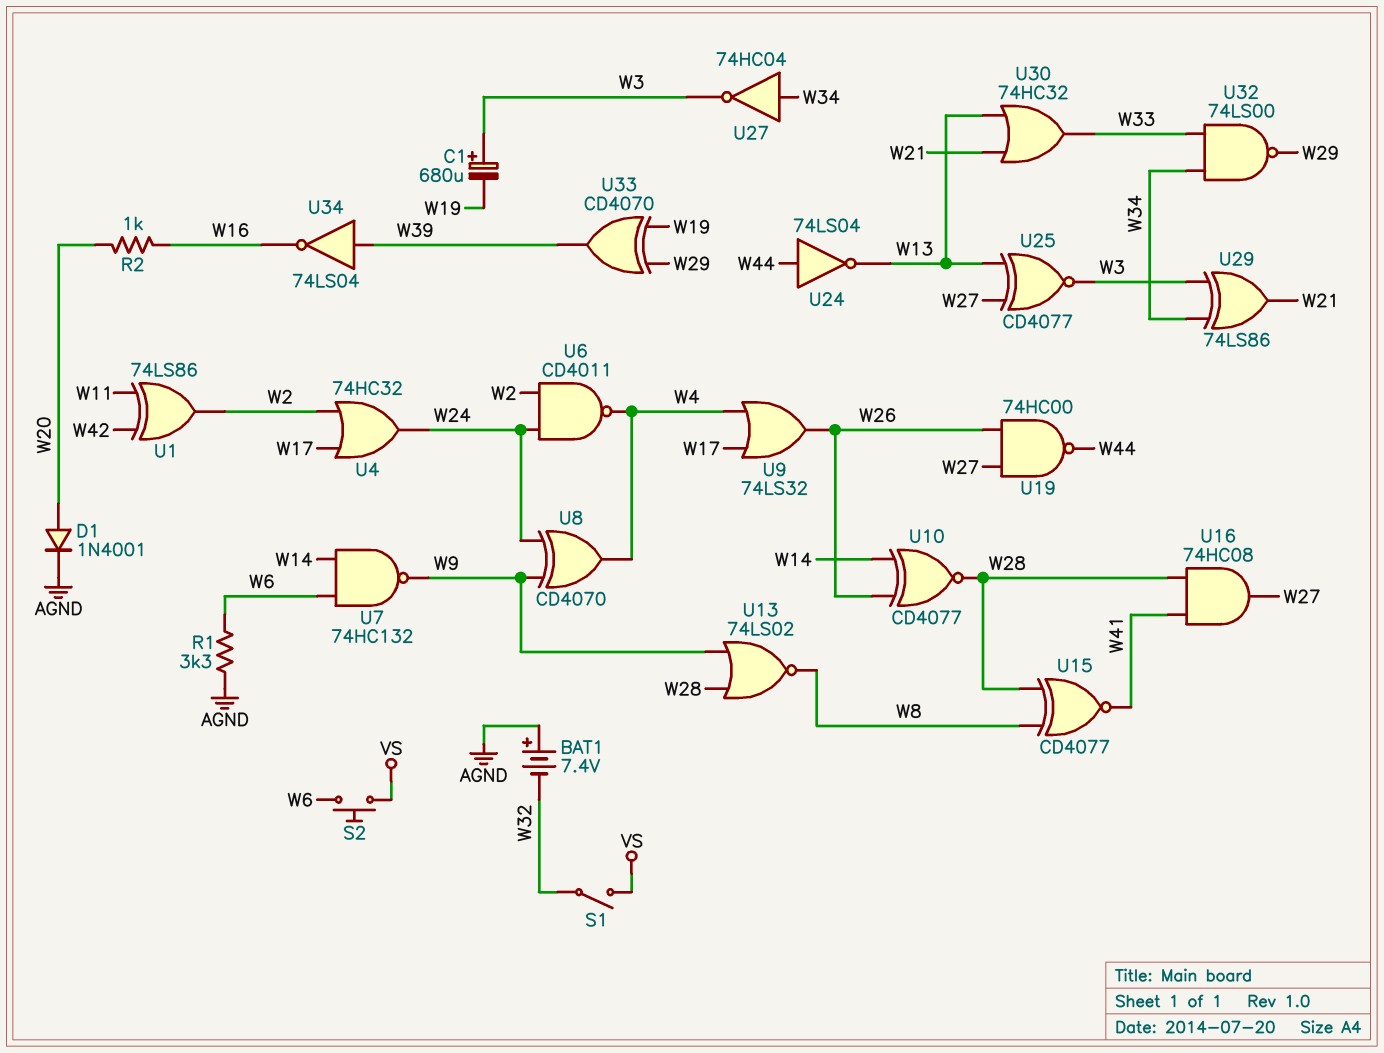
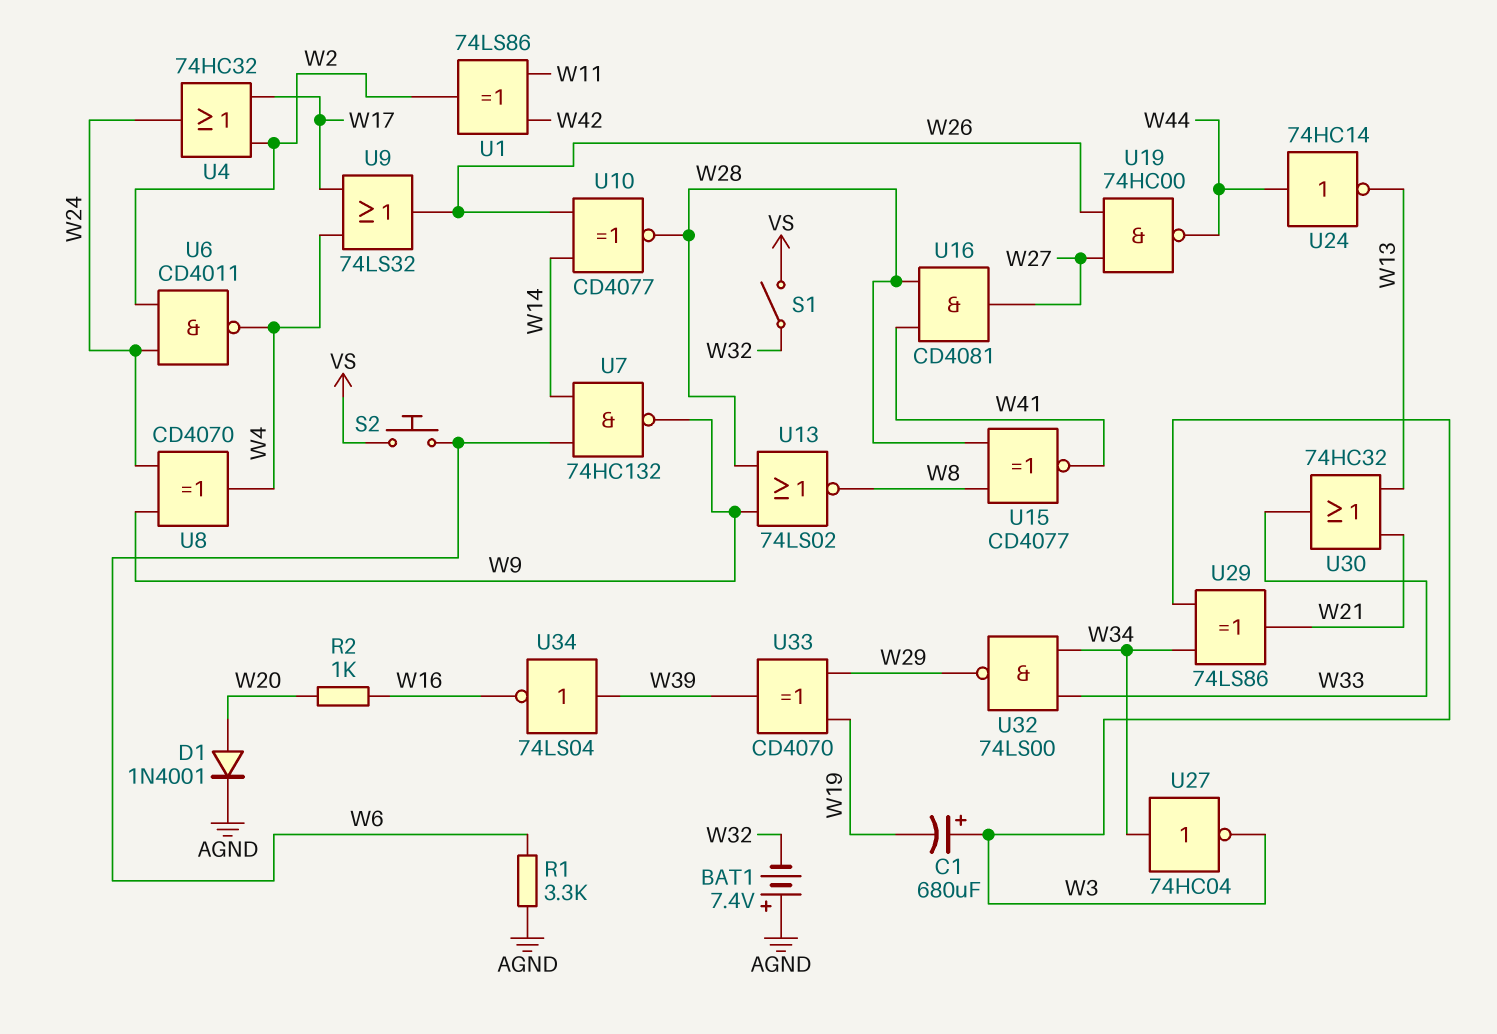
U16: AND 74HC08 (in W28, in W41, out W27) -> AND CD4081 (in W28, in W41, out W27)
U24: NOT 74LS04 (in W44, out W13) -> NOT 74HC14 (in W44, out W13)
U25: XNOR CD4077 (in W13, in W27, out W3) -> none

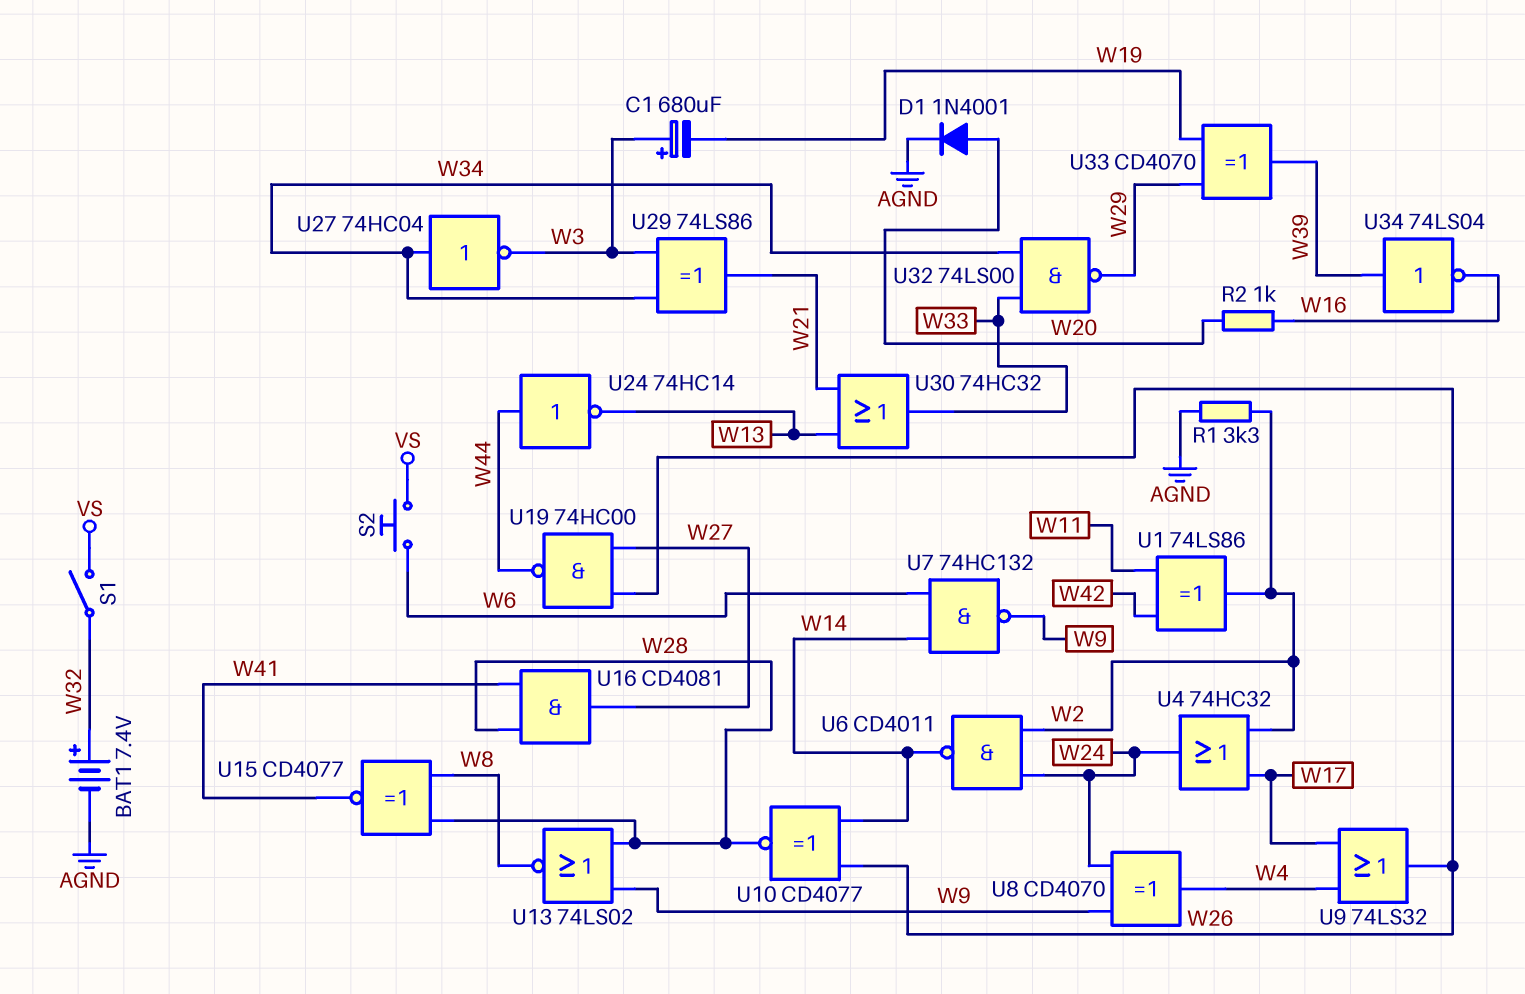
BAT1: 7.4V (plus AGND, minus W32) -> 7.4V (plus W32, minus AGND)
R1: 3.3k (AGND, W6) -> 3.3k (AGND, W2)
U6: NAND CD4011 (in W2, in W24, out W4) -> NAND CD4011 (in W2, in W24, out W14)

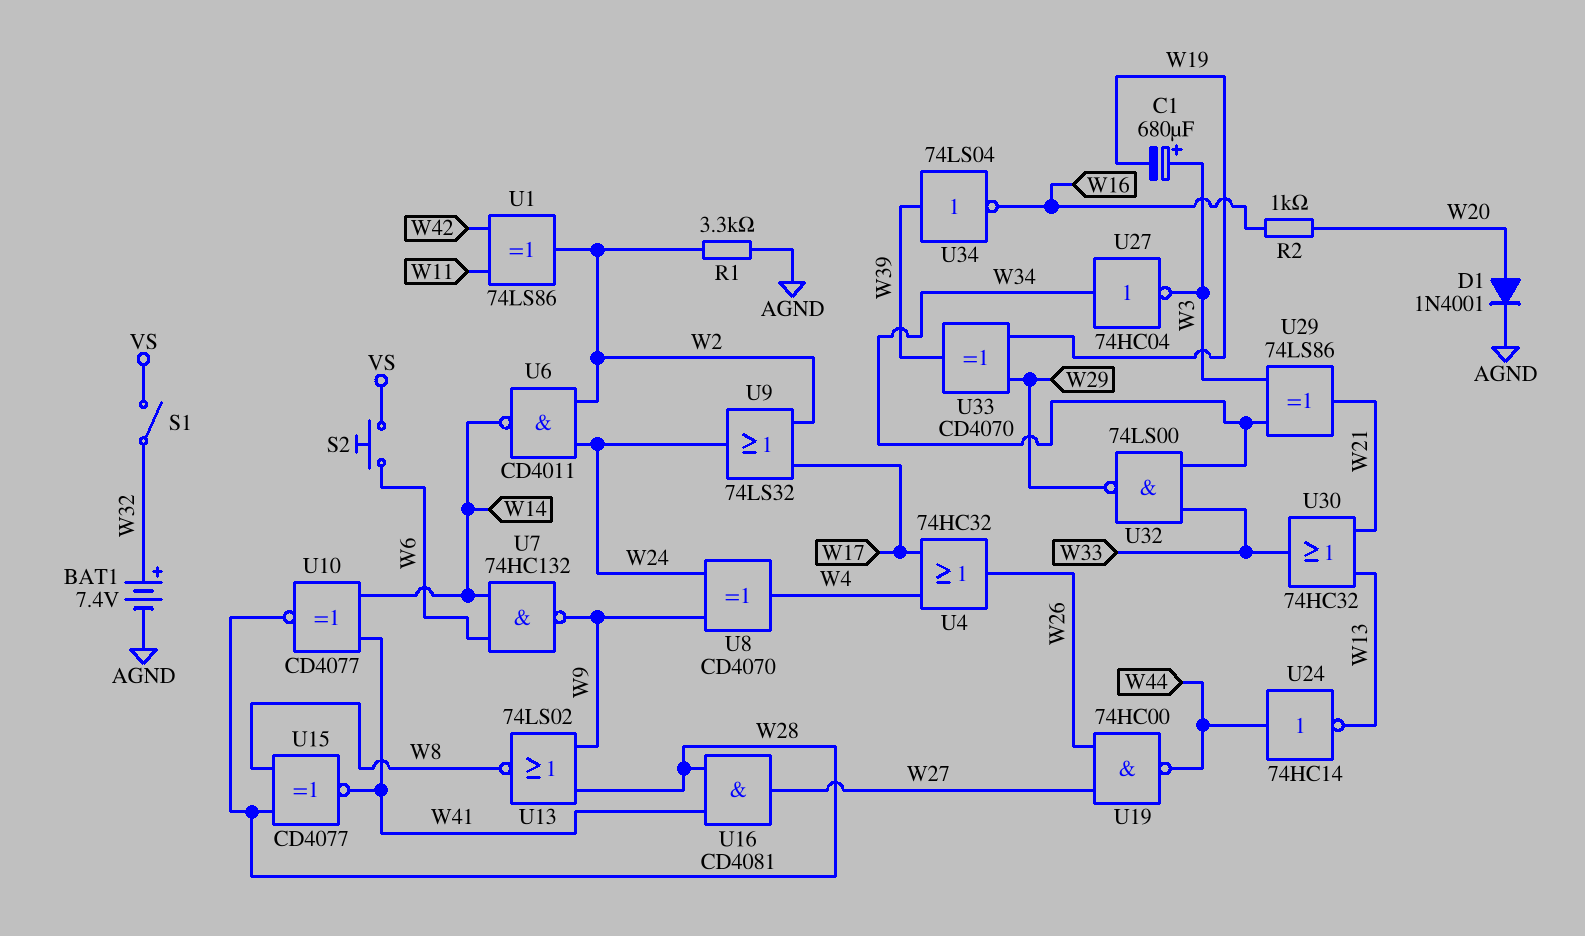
U4: OR 74HC32 (in W2, in W17, out W24) -> OR 74HC32 (in W4, in W17, out W26)
U9: OR 74LS32 (in W4, in W17, out W26) -> OR 74LS32 (in W2, in W17, out W24)
U10: XNOR CD4077 (in W14, in W26, out W28) -> XNOR CD4077 (in W14, in W41, out W28)

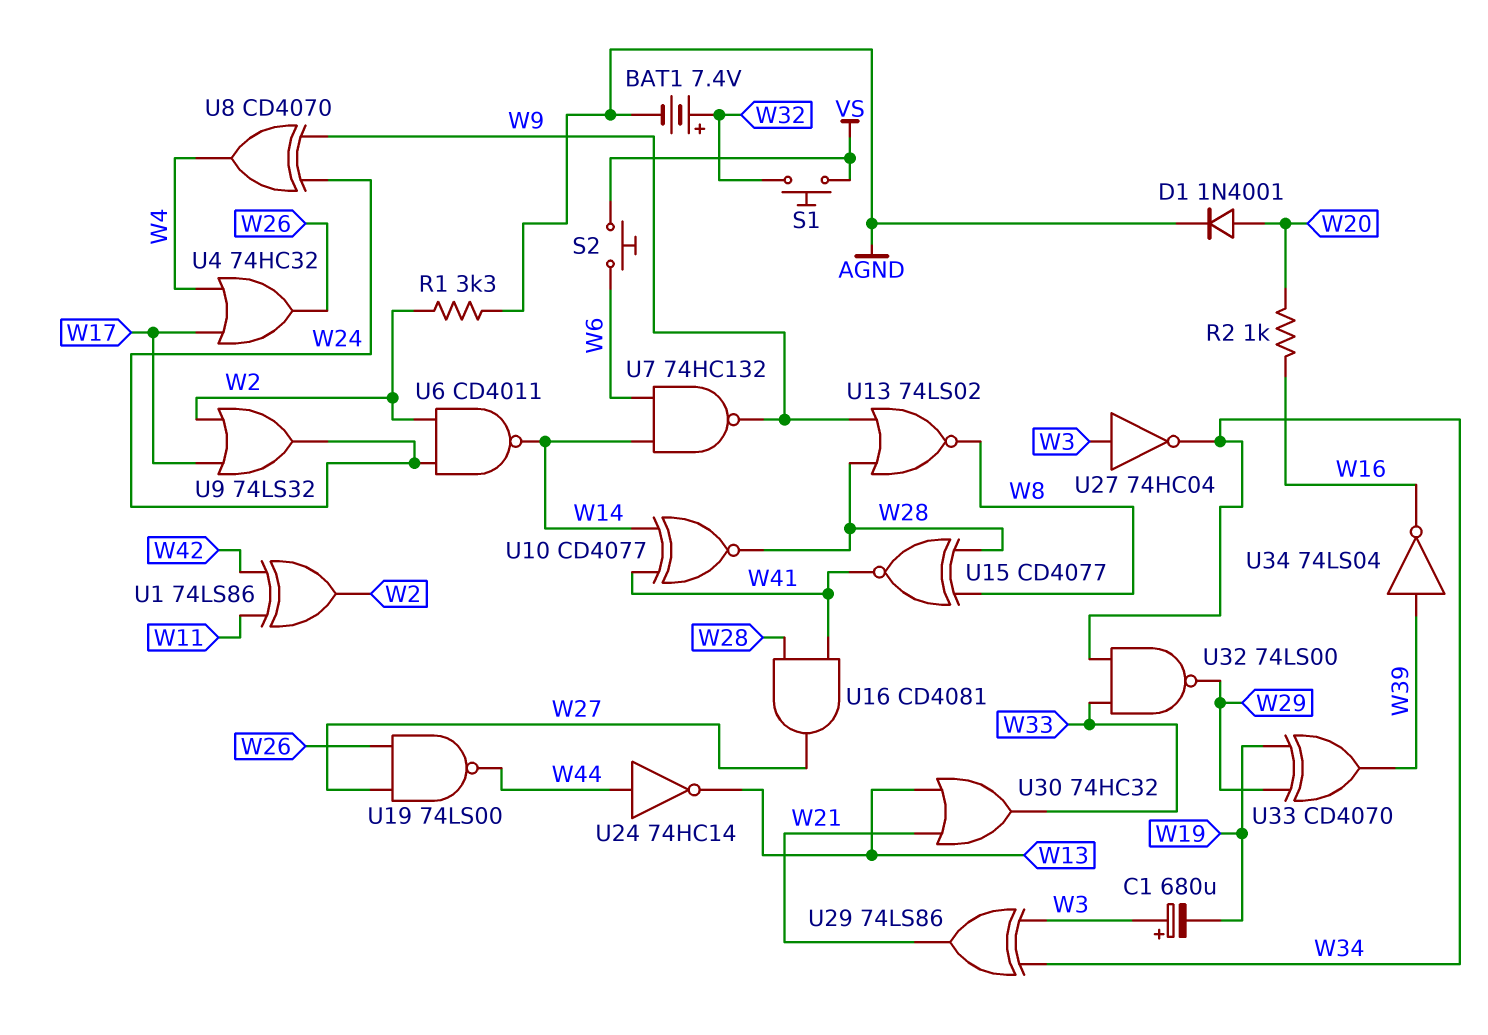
S1: switch (VS, W32) -> button (VS, W32)
U19: NAND 74HC00 (in W26, in W27, out W44) -> NAND 74LS00 (in W26, in W27, out W44)
U27: NOT 74HC04 (in W34, out W3) -> NOT 74HC04 (in W3, out W34)

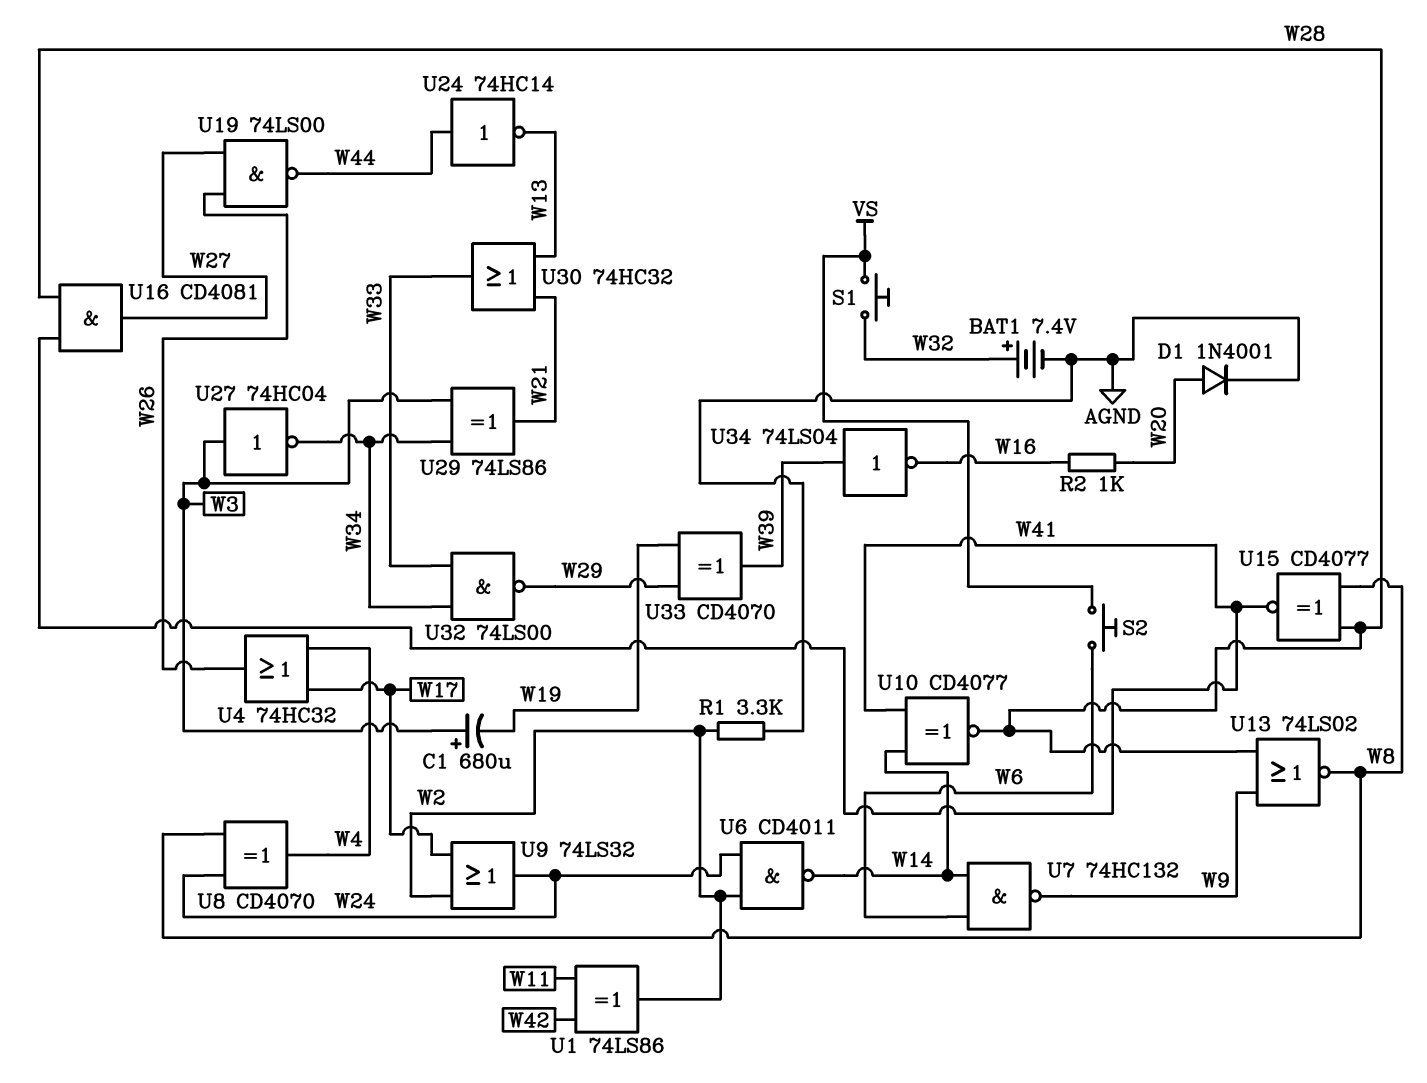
U8: XOR CD4070 (in W9, in W24, out W4) -> XOR CD4070 (in W8, in W24, out W4)

